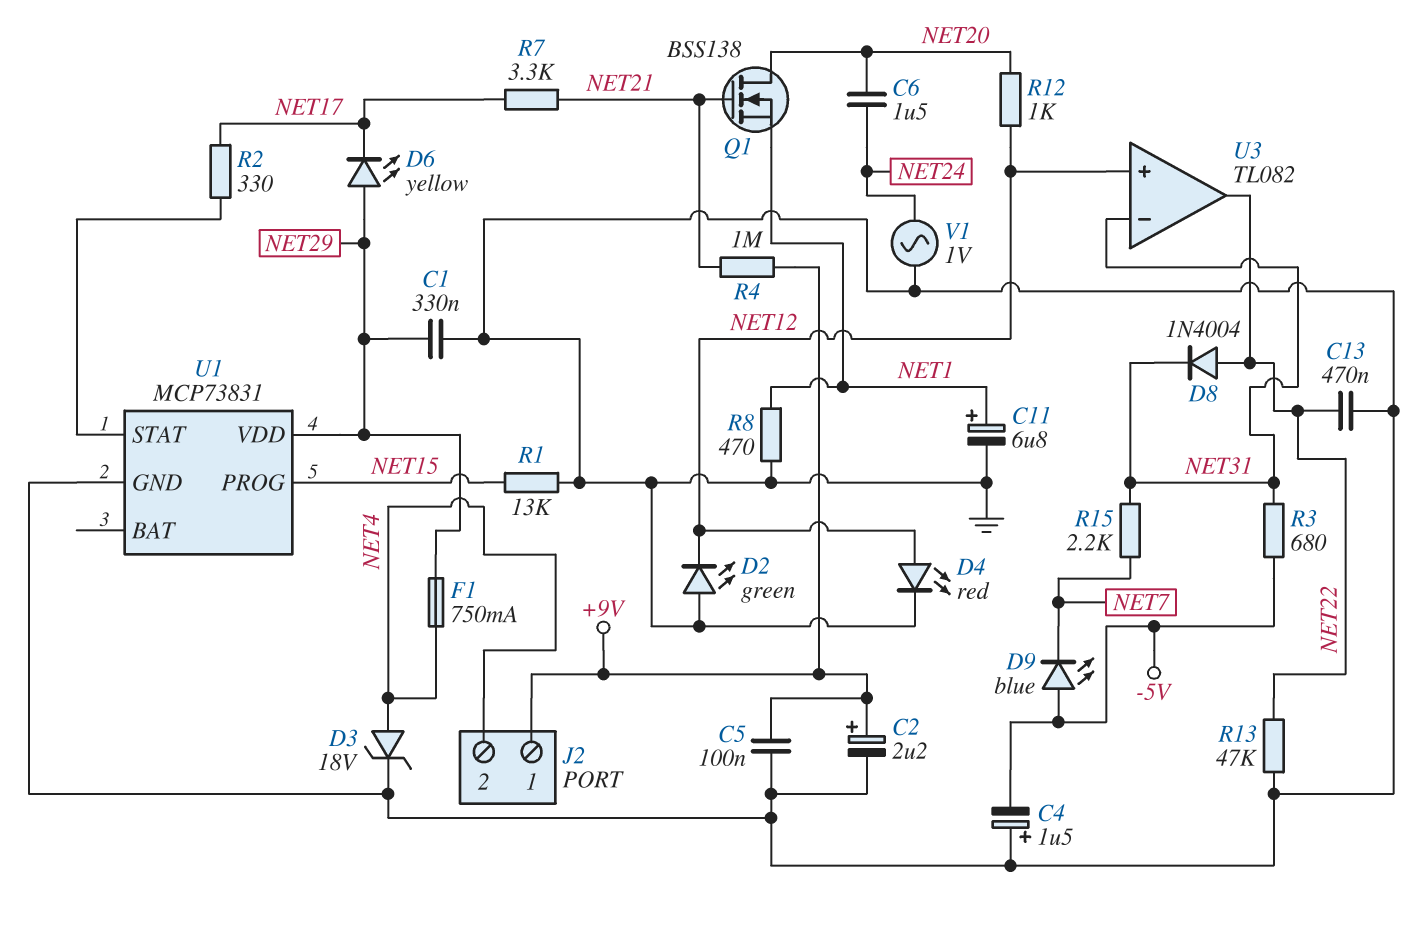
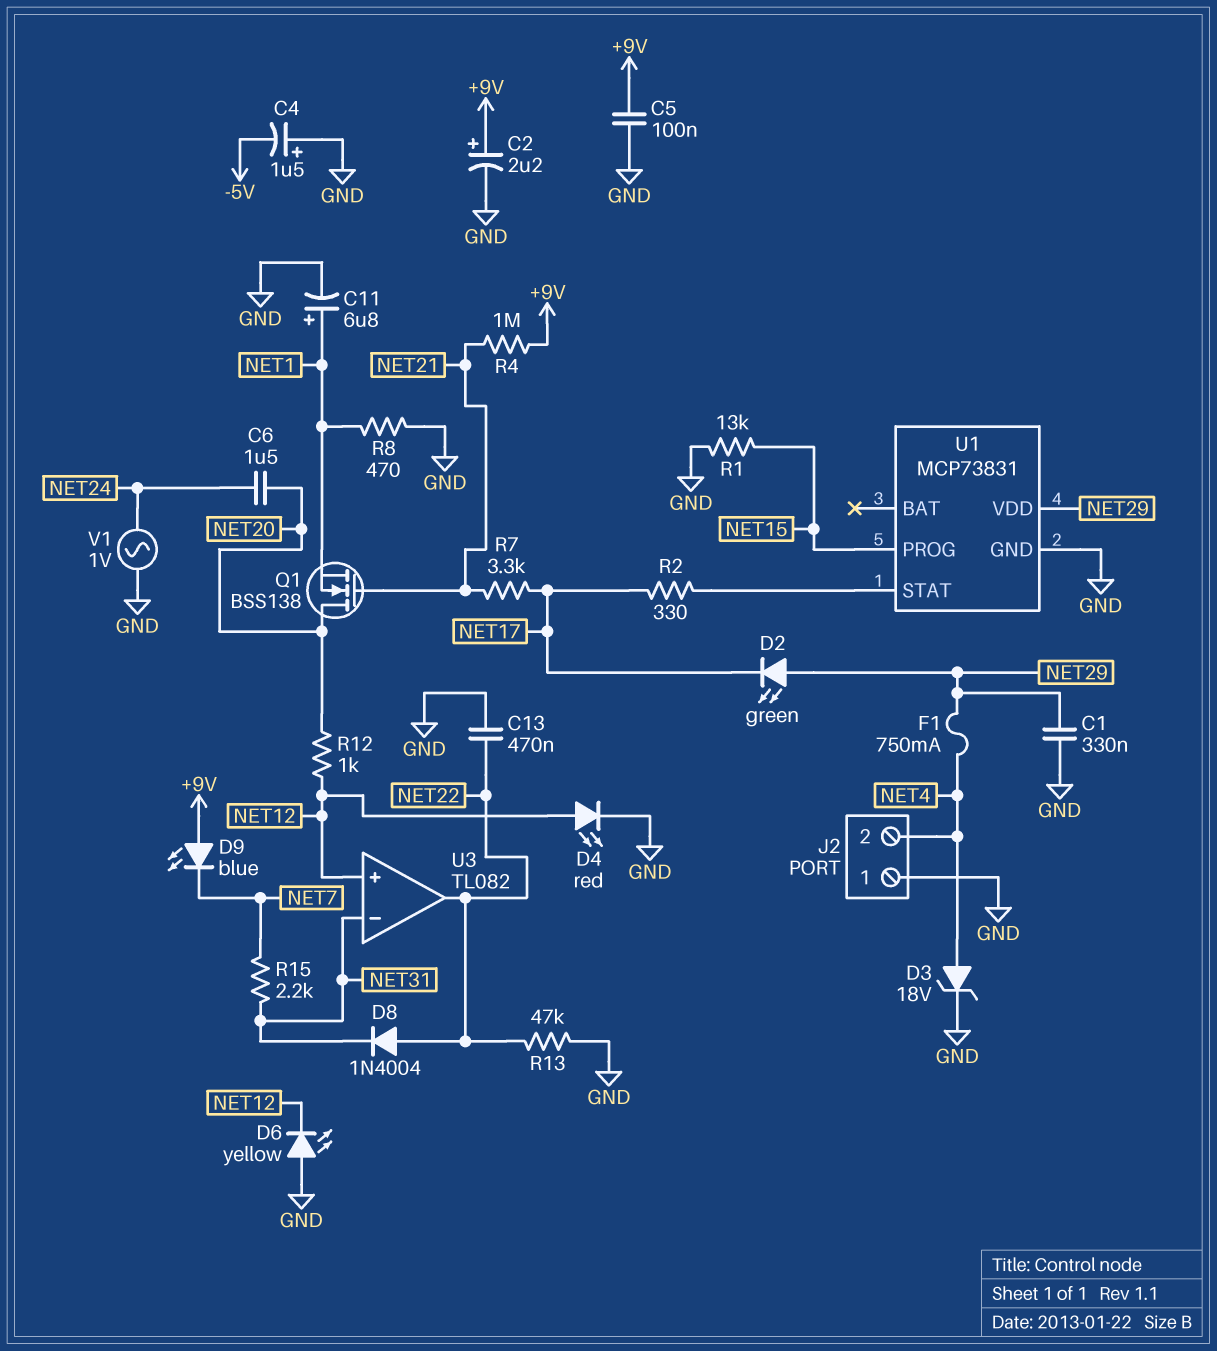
D2: LED green (A GND, K NET12) -> LED green (A NET29, K NET17)
D6: LED yellow (A NET29, K NET17) -> LED yellow (A GND, K NET12)
D9: LED blue (A -5V, K NET7) -> LED blue (A +9V, K NET7)
J2 pin 1: +9V -> GND
R3: 680 (-5V, NET31) -> none

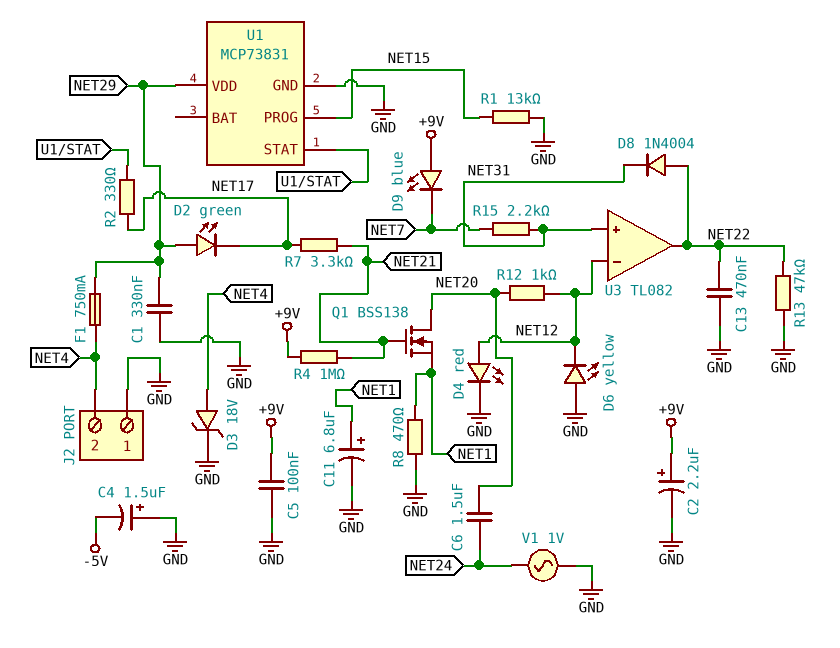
U3 pin in+: NET12 -> NET31
U3 pin in-: NET31 -> NET12

